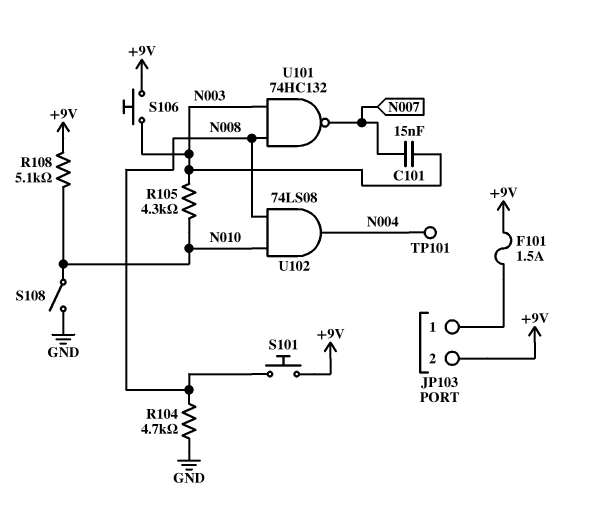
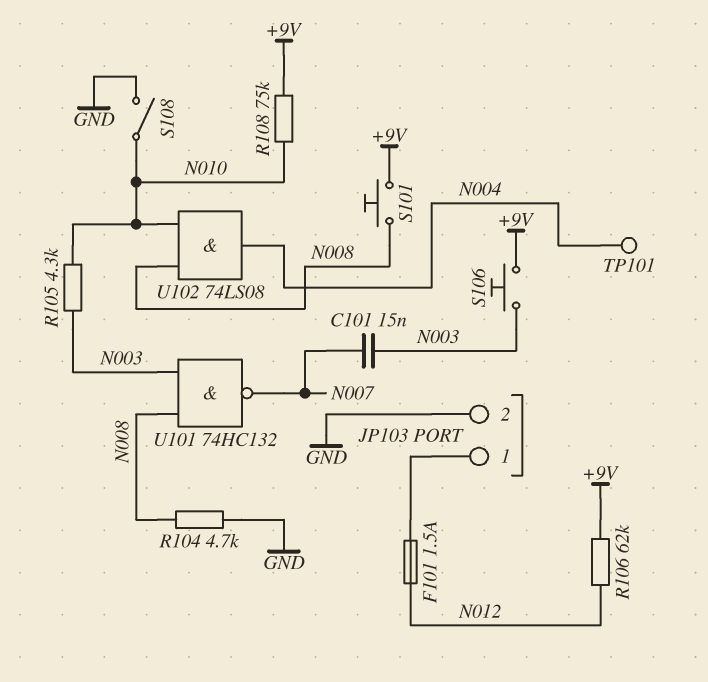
F101: 1.5A (+9V, JP103/1) -> 1.5A (JP103/1, N012)
JP103 pin 2: +9V -> GND
R106: none -> 62k (+9V, N012)
R108: 5.1k (+9V, N010) -> 75k (+9V, N010)

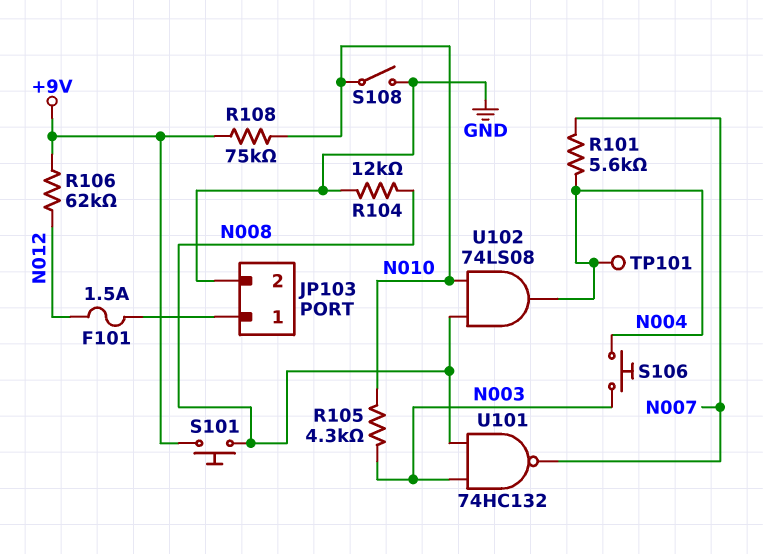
C101: 15nF (N003, N007) -> none
R101: none -> 5.6k (N004, N007)
R104: 4.7k (GND, N008) -> 12k (GND, N008)
S106: button (+9V, N003) -> button (N003, N004)

